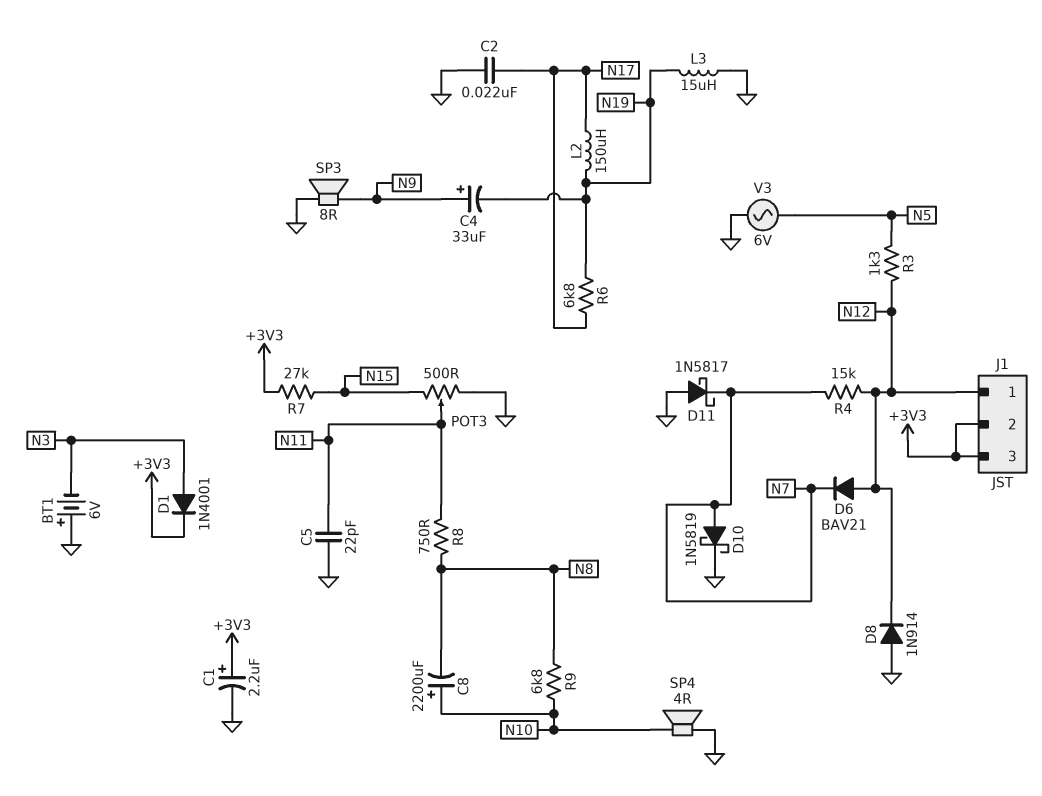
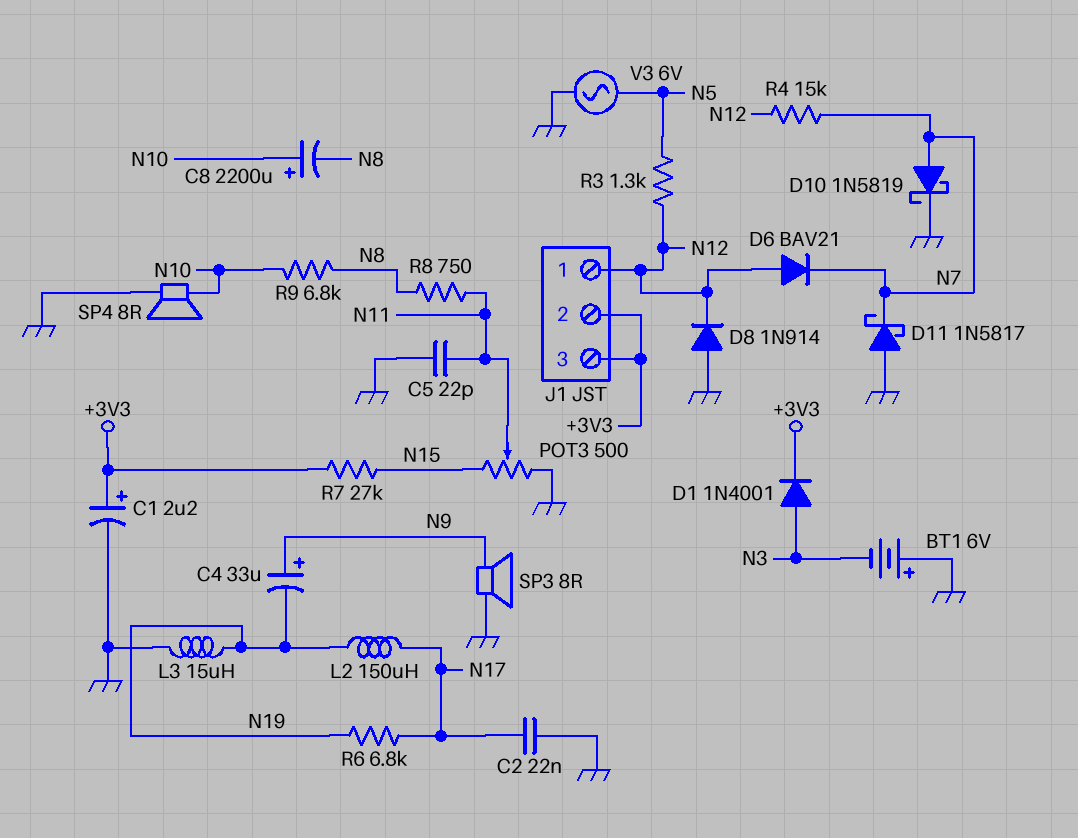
SP4: speaker 4R (GND, N10) -> speaker 8R (GND, N10)

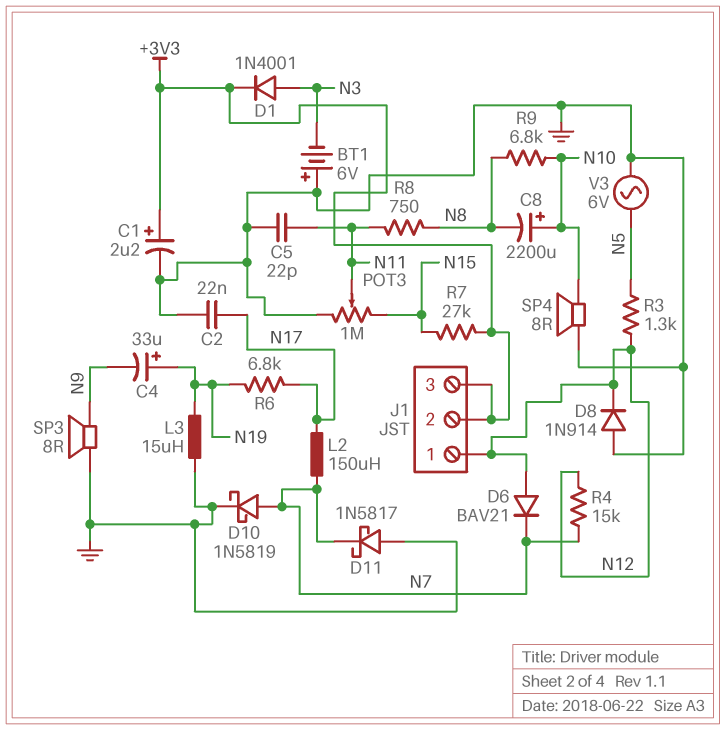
C4: 33uF (plus N9, minus N19) -> 33uF (plus N19, minus N9)
L2: 150uH (N17, N19) -> 150uH (N7, N17)
POT3: 500 (GND, N15, wiper N11) -> 1M (GND, N15, wiper N11)

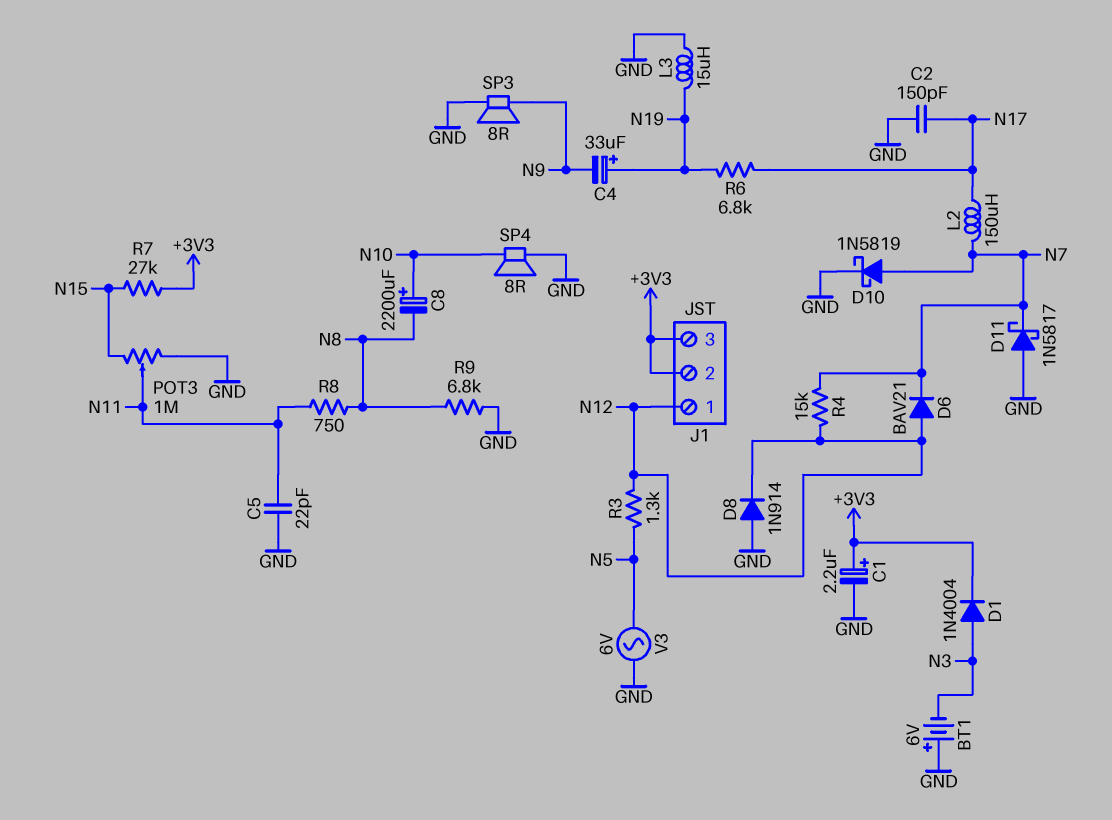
C2: 22nF (GND, N17) -> 150pF (GND, N17)
D1: diode 1N4001 (A N3, K +3V3) -> diode 1N4004 (A N3, K +3V3)
R9: 6.8k (N8, N10) -> 6.8k (GND, N8)

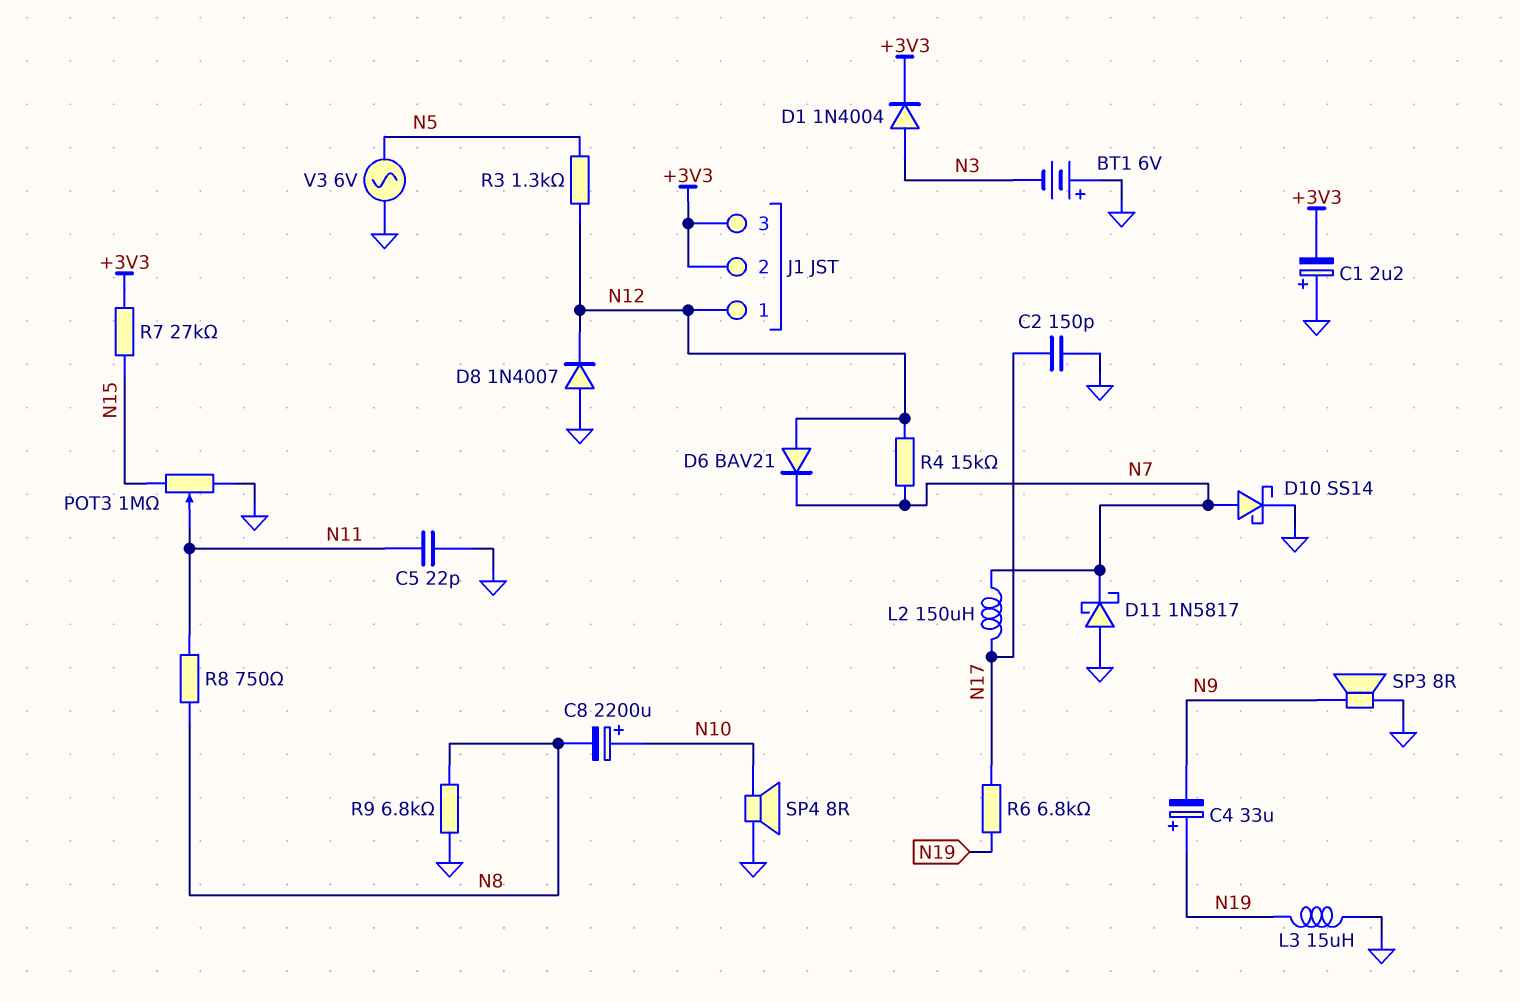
C1: 2.2uF (plus +3V3, minus GND) -> 2.2uF (plus GND, minus +3V3)
D8: diode 1N914 (A GND, K N12) -> diode 1N4007 (A GND, K N12)
D10: schottky 1N5819 (A N7, K GND) -> schottky SS14 (A N7, K GND)

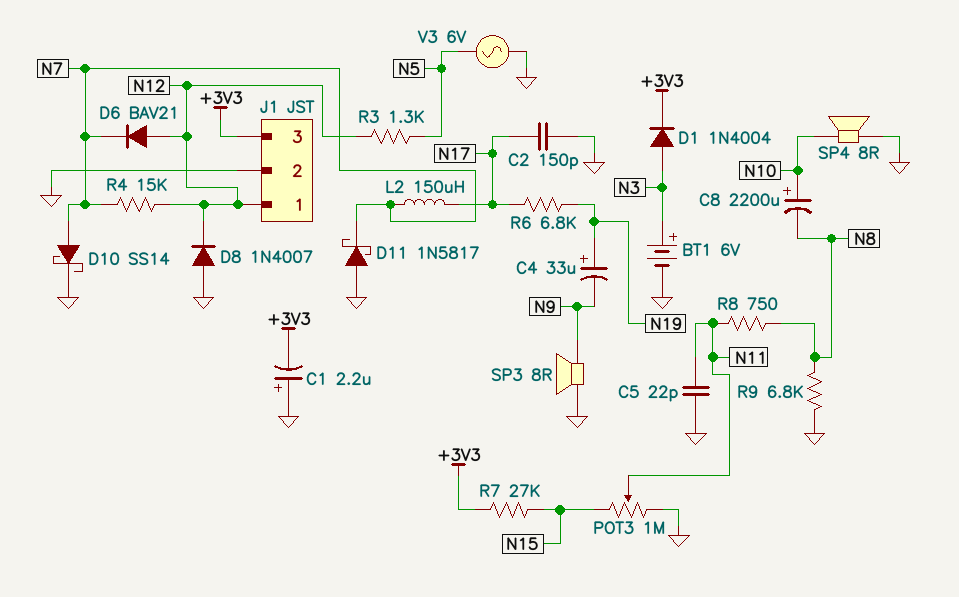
BT1: 6V (plus GND, minus N3) -> 6V (plus N3, minus GND)
J1 pin 2: +3V3 -> GND
L3: 15uH (GND, N19) -> none

